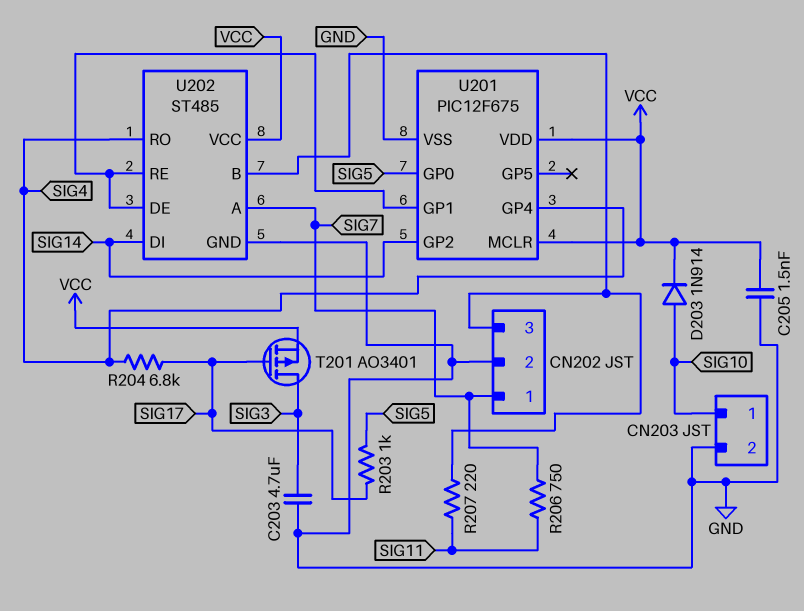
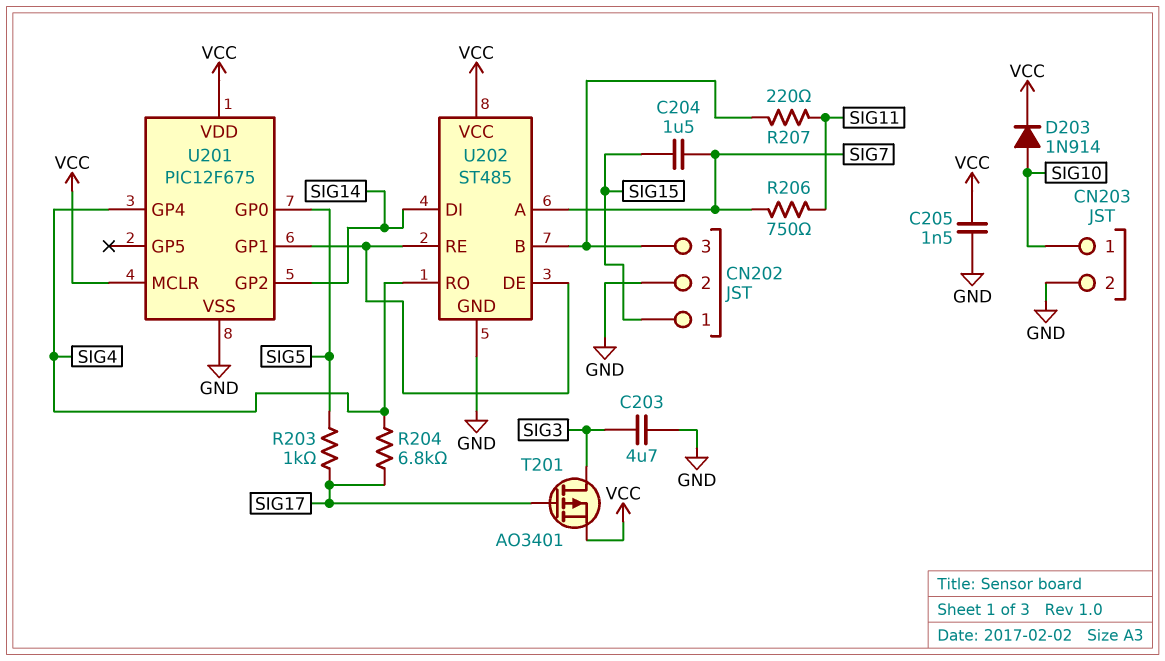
C204: none -> 1.5uF (SIG7, SIG15)
CN202 pin 1: SIG7 -> SIG15

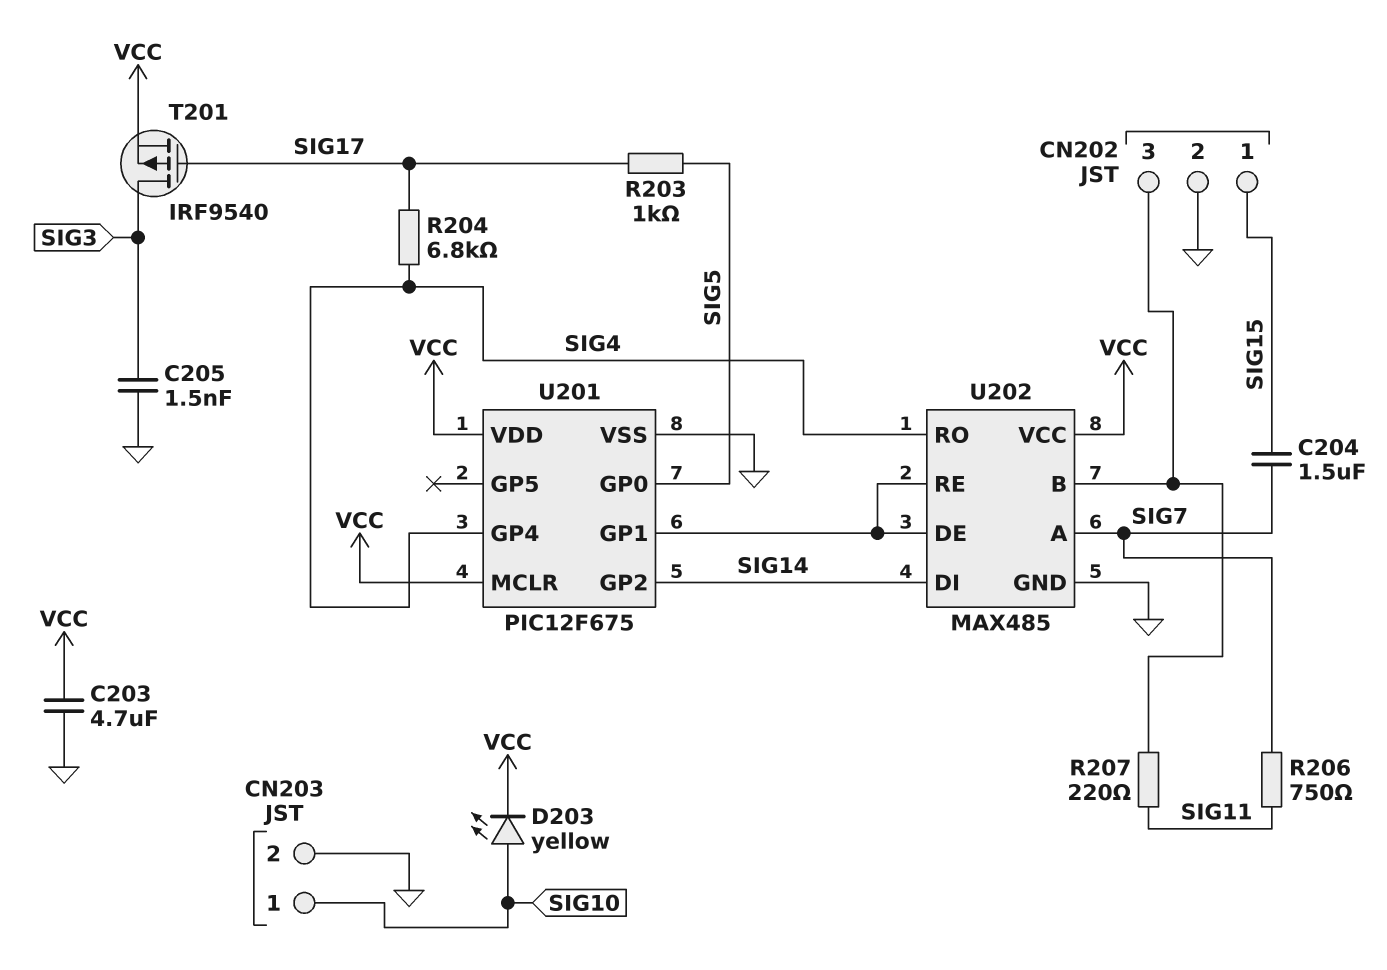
C203: 4.7uF (GND, SIG3) -> 4.7uF (GND, VCC)
C205: 1.5nF (GND, VCC) -> 1.5nF (GND, SIG3)
D203: diode 1N914 (A SIG10, K VCC) -> LED yellow (A SIG10, K VCC)
T201: PMOS AO3401 (G SIG17, D SIG3, S VCC) -> PMOS IRF9540 (G SIG17, D SIG3, S VCC)
U202: ST485 -> MAX485

